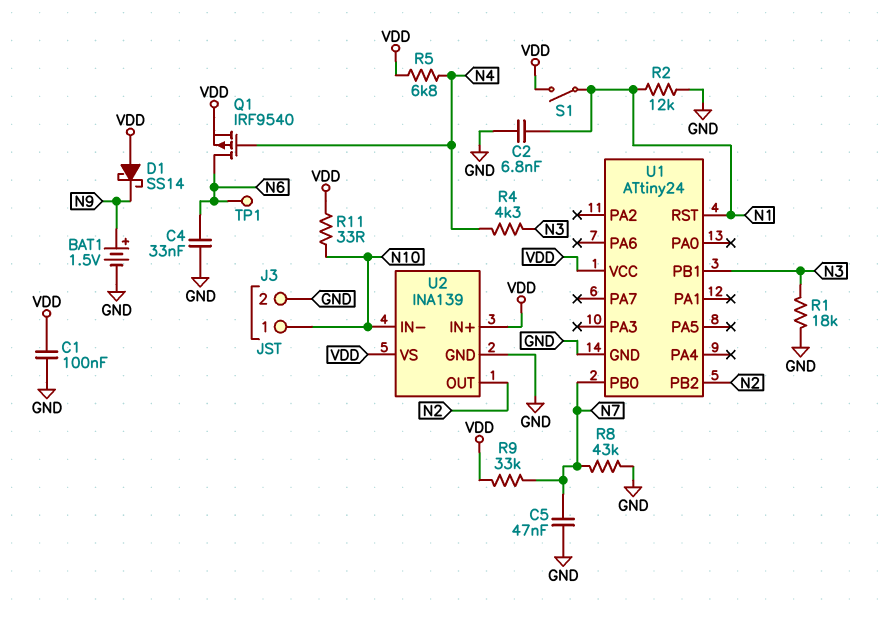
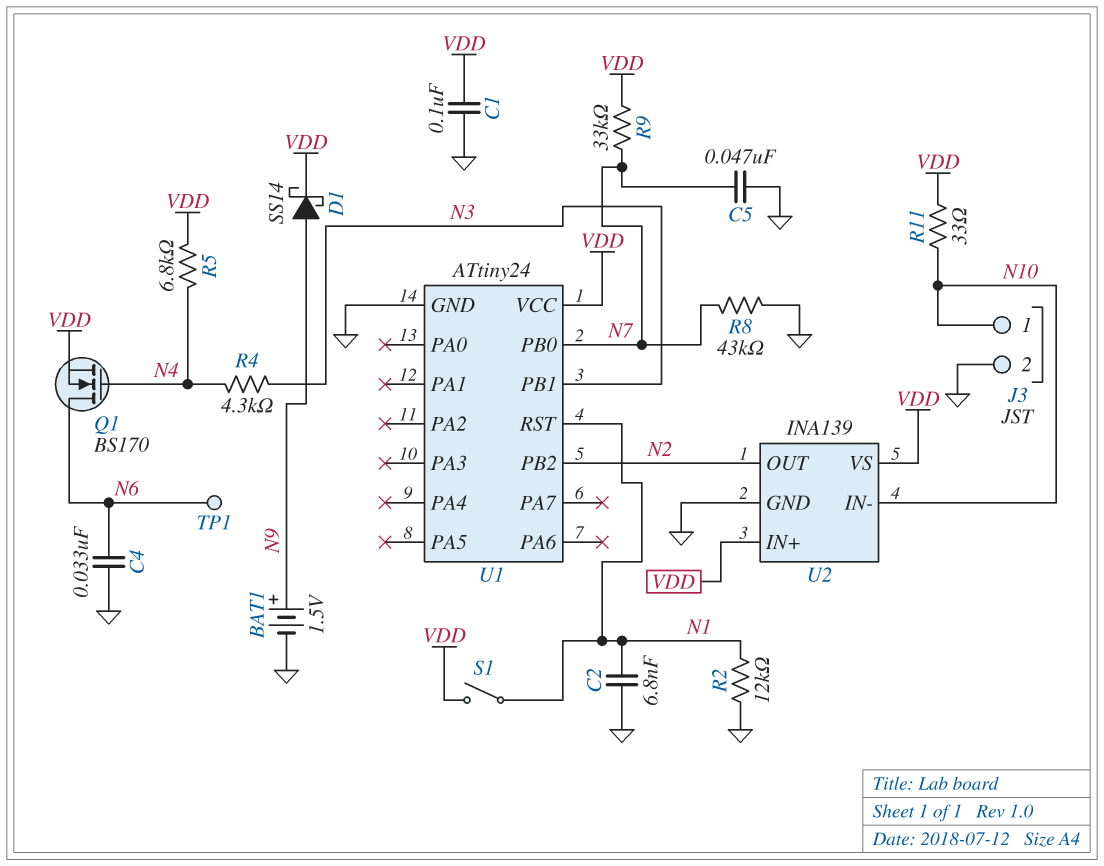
D1: schottky SS14 (A VDD, K N9) -> schottky SS14 (A N9, K VDD)
Q1: PMOS IRF9540 (G N4, D N6, S VDD) -> NMOS BS170 (G N4, D N6, S VDD)
R1: 18k (GND, N3) -> none

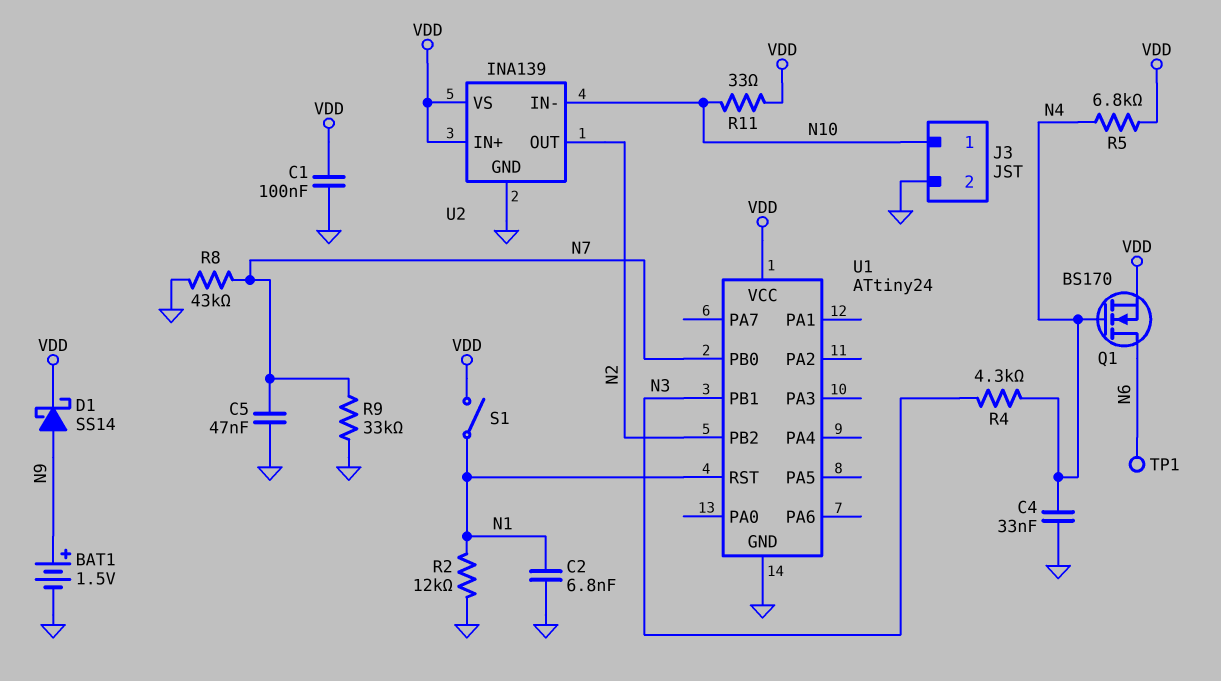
C4: 33nF (GND, N6) -> 33nF (GND, N4)
R9: 33k (N7, VDD) -> 33k (GND, N7)

